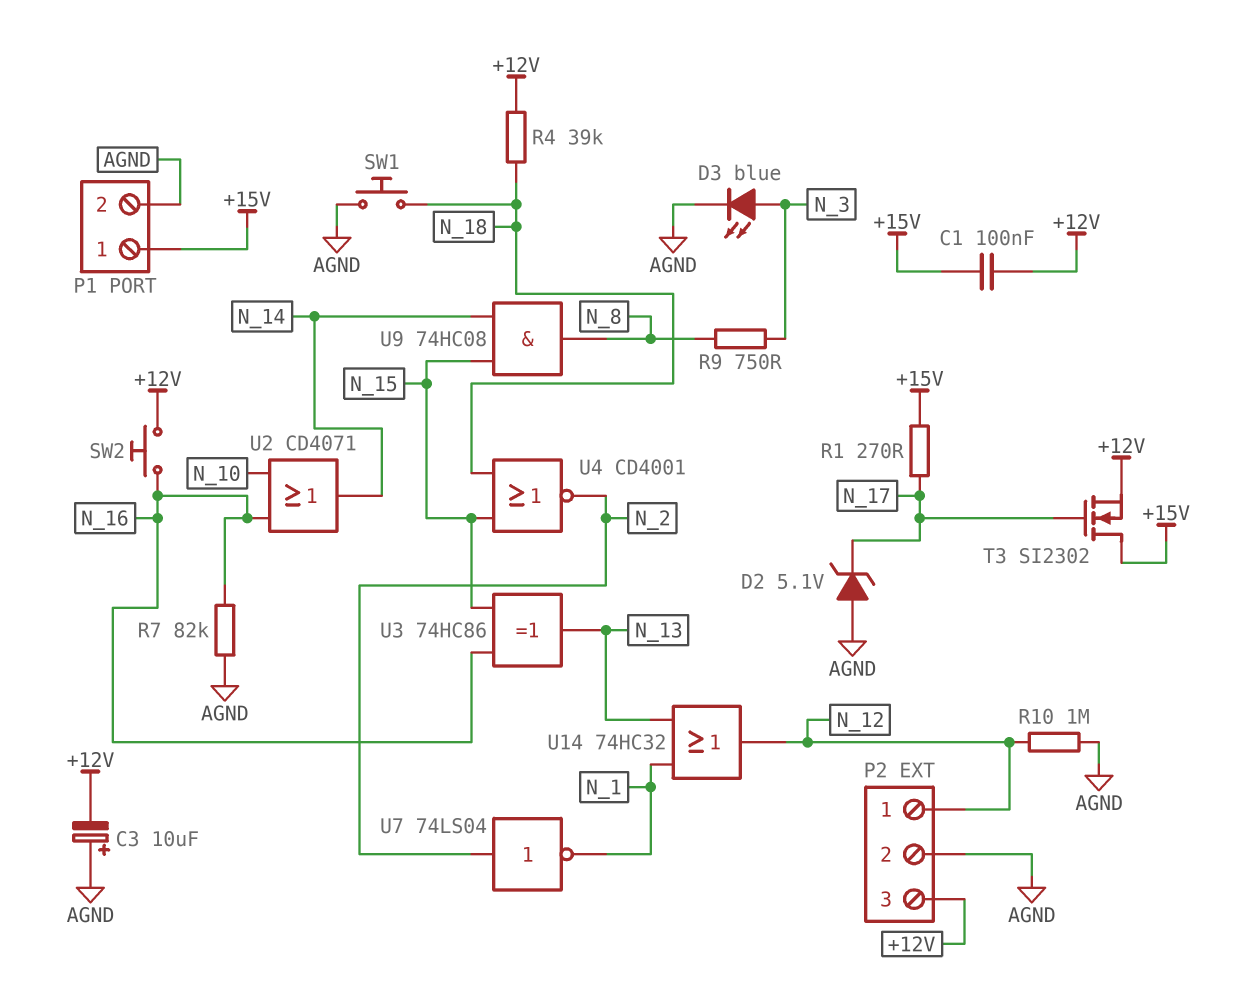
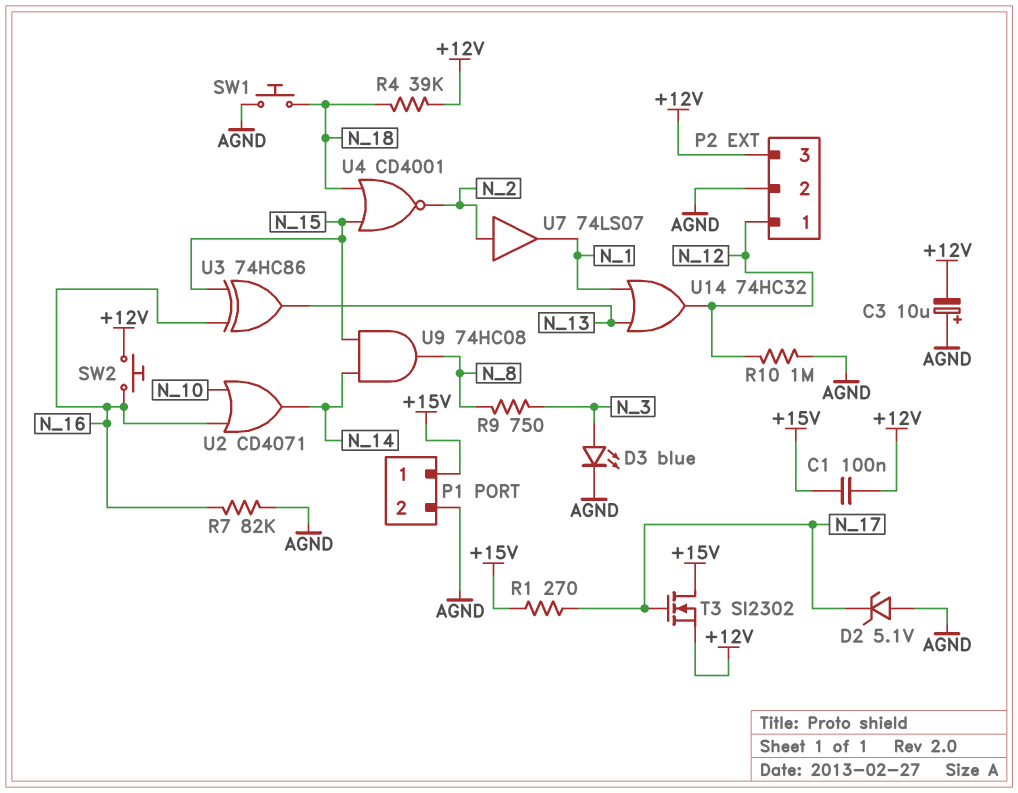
U7: NOT 74LS04 (in N_2, out N_1) -> buffer 74LS07 (in N_2, out N_1)

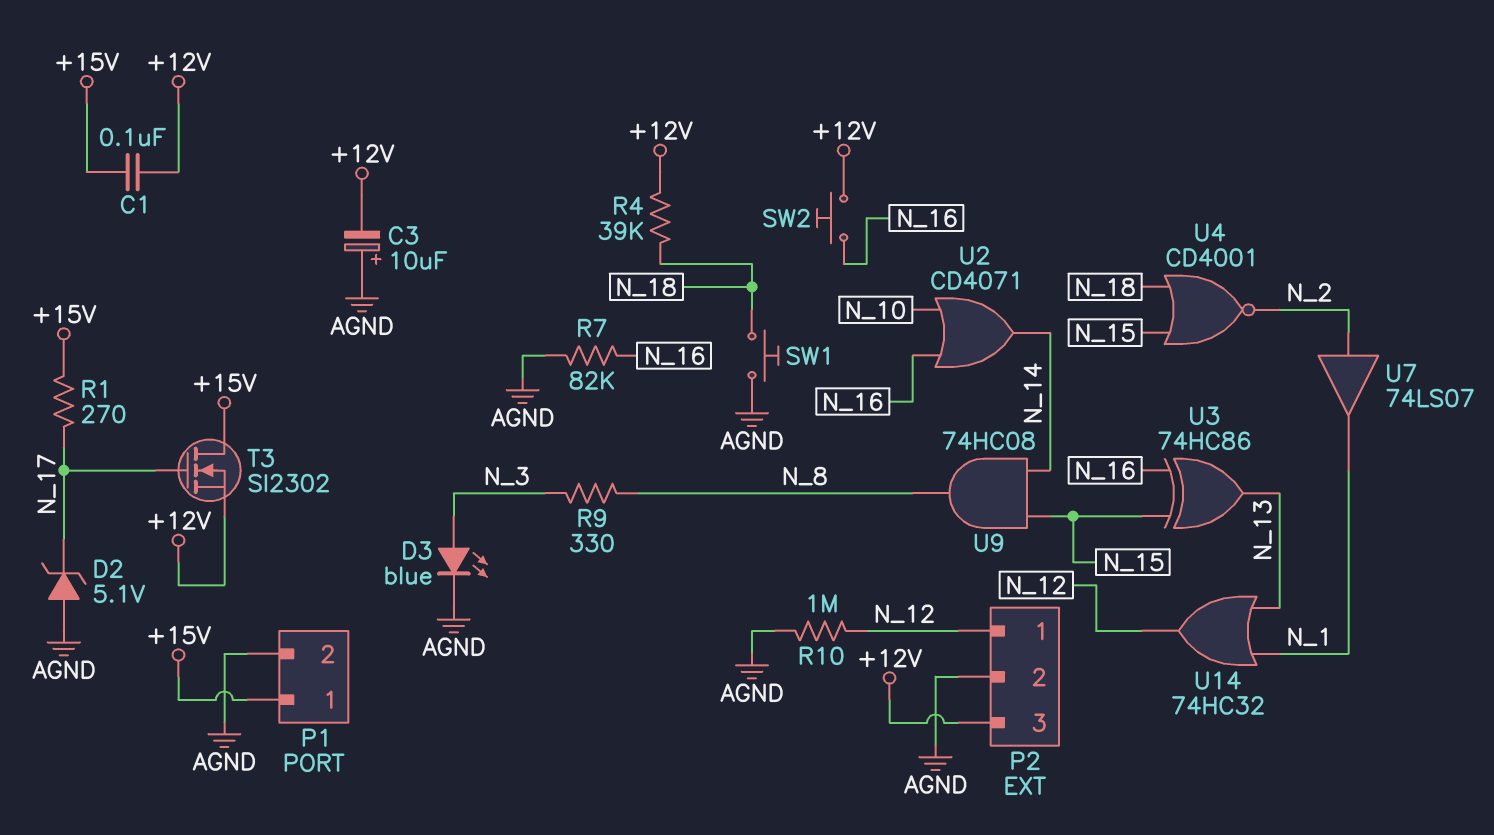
R9: 750 (N_3, N_8) -> 330 (N_3, N_8)

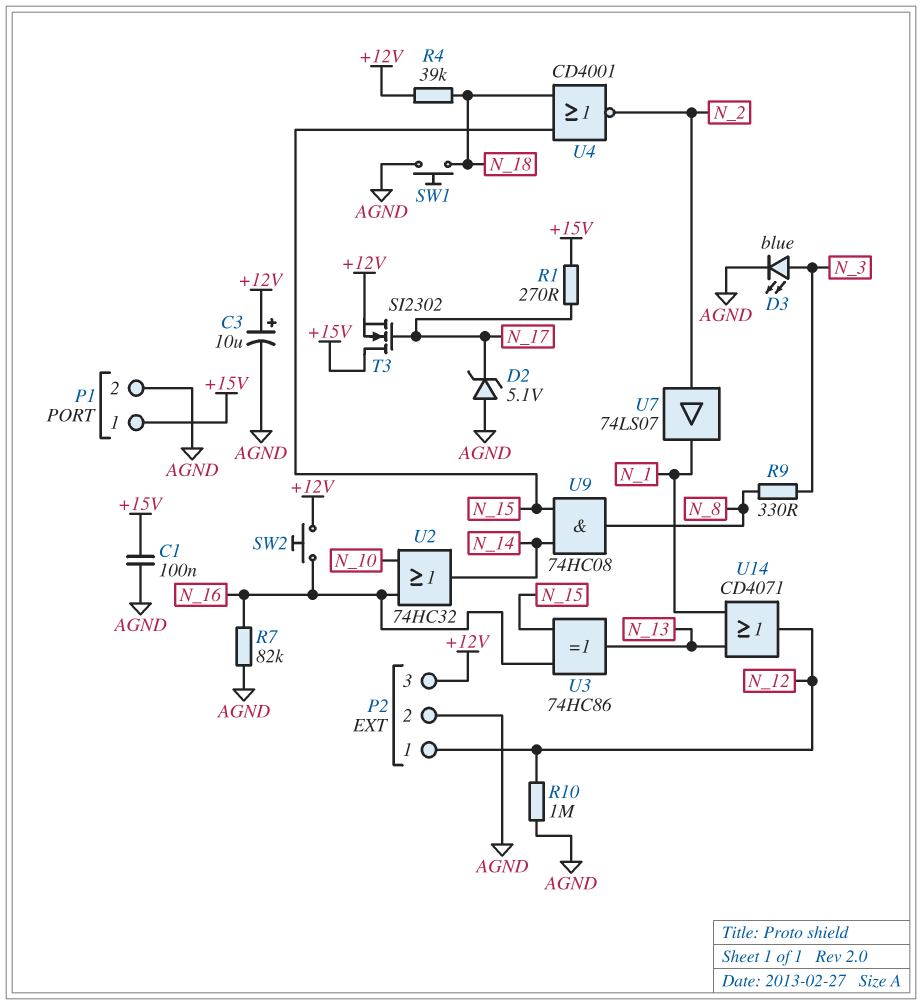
C1: 100nF (+12V, +15V) -> 100nF (+15V, AGND)
C3: 10uF (plus AGND, minus +12V) -> 10uF (plus +12V, minus AGND)
U2: OR CD4071 (in N_10, in N_16, out N_14) -> OR 74HC32 (in N_10, in N_16, out N_14)
U14: OR 74HC32 (in N_1, in N_13, out N_12) -> OR CD4071 (in N_1, in N_13, out N_12)

